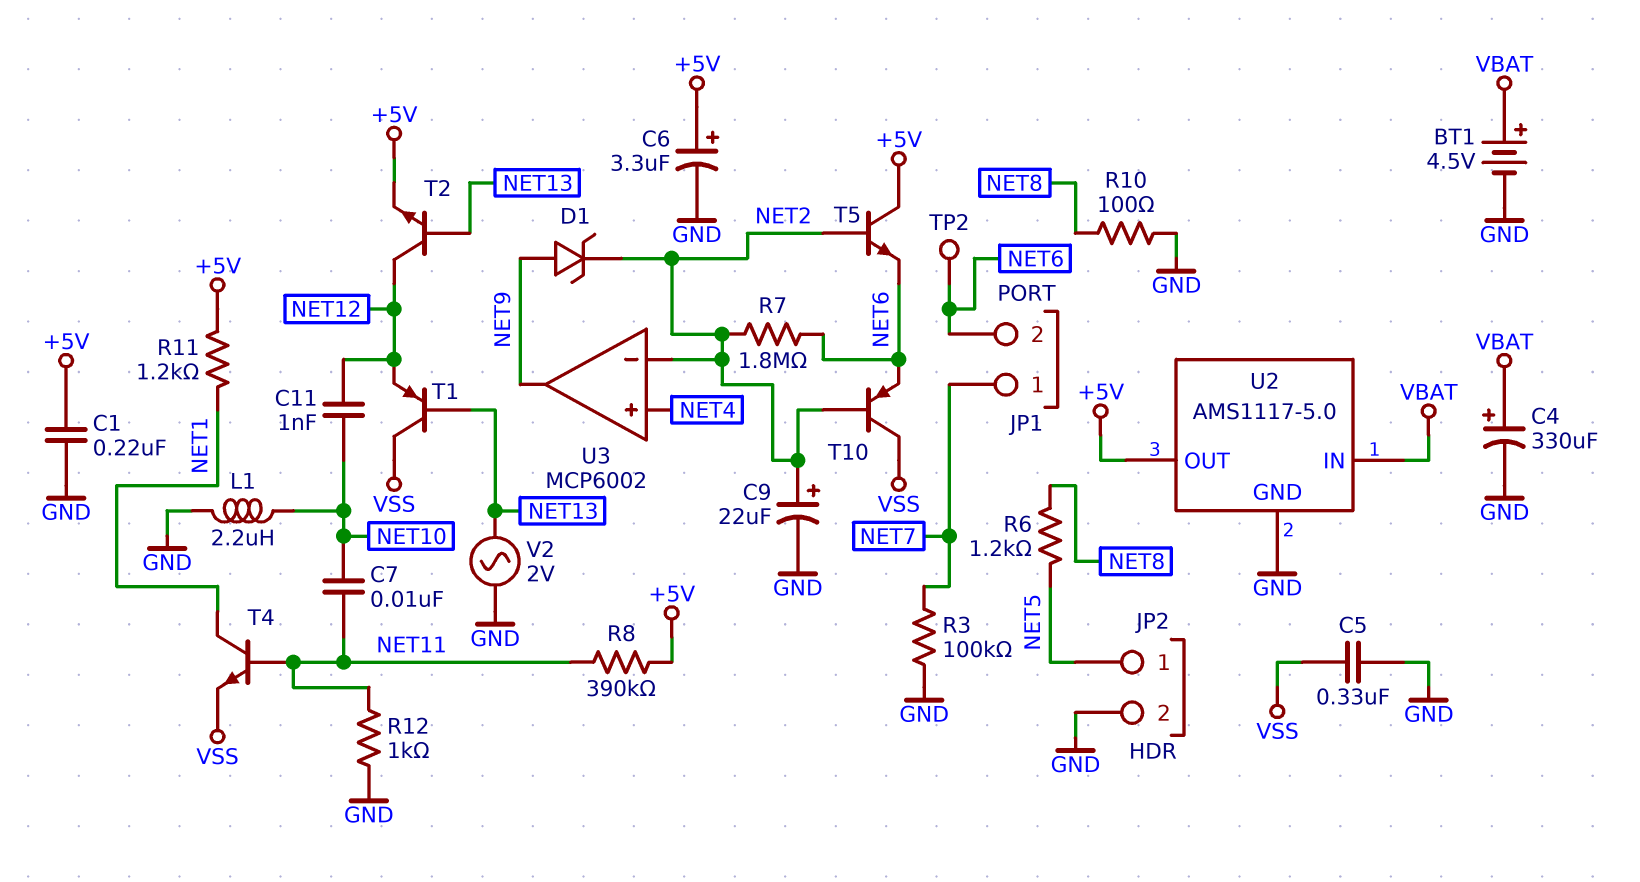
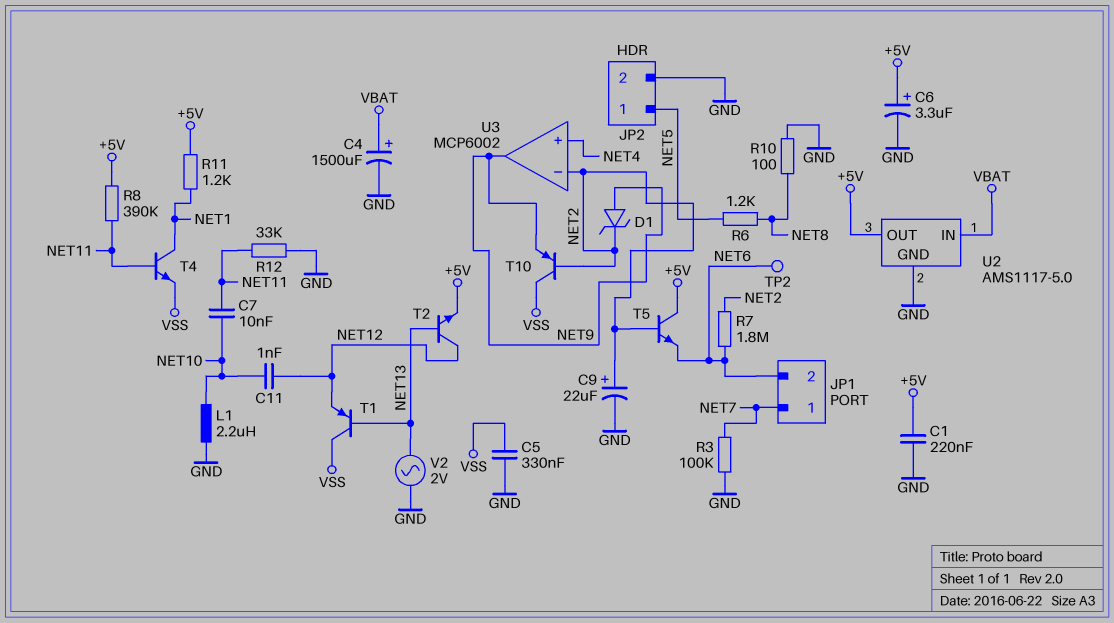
BT1: 4.5V (plus VBAT, minus GND) -> none
C4: 330uF (plus VBAT, minus GND) -> 1500uF (plus VBAT, minus GND)
R12: 1k (GND, NET11) -> 33k (GND, NET11)
T10: PNP (B NET2, C VSS, E NET6) -> PNP (B NET2, C VSS, E NET9)

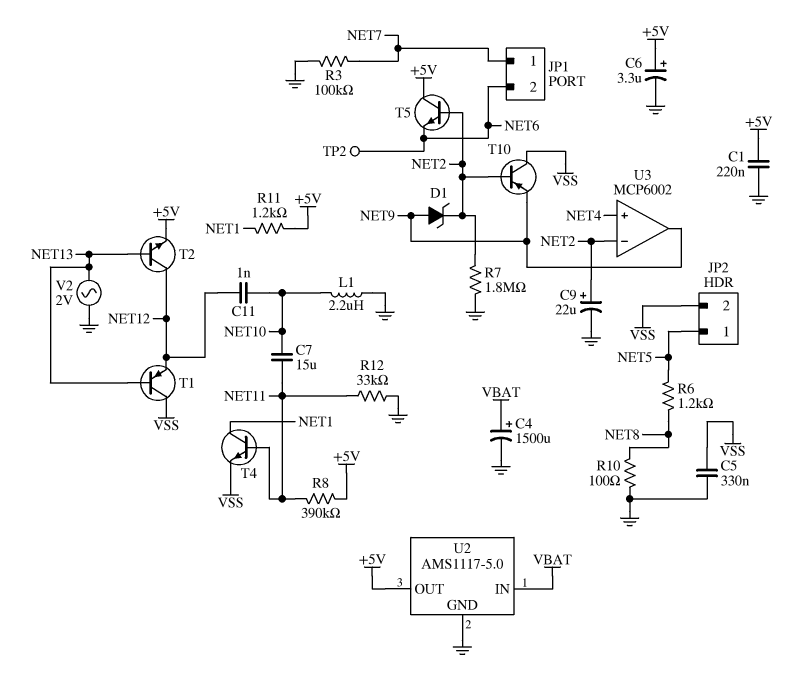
C7: 10nF (NET10, NET11) -> 15uF (NET10, NET11)
JP2 pin 2: GND -> VSS
R7: 1.8M (NET2, NET6) -> 1.8M (GND, NET2)

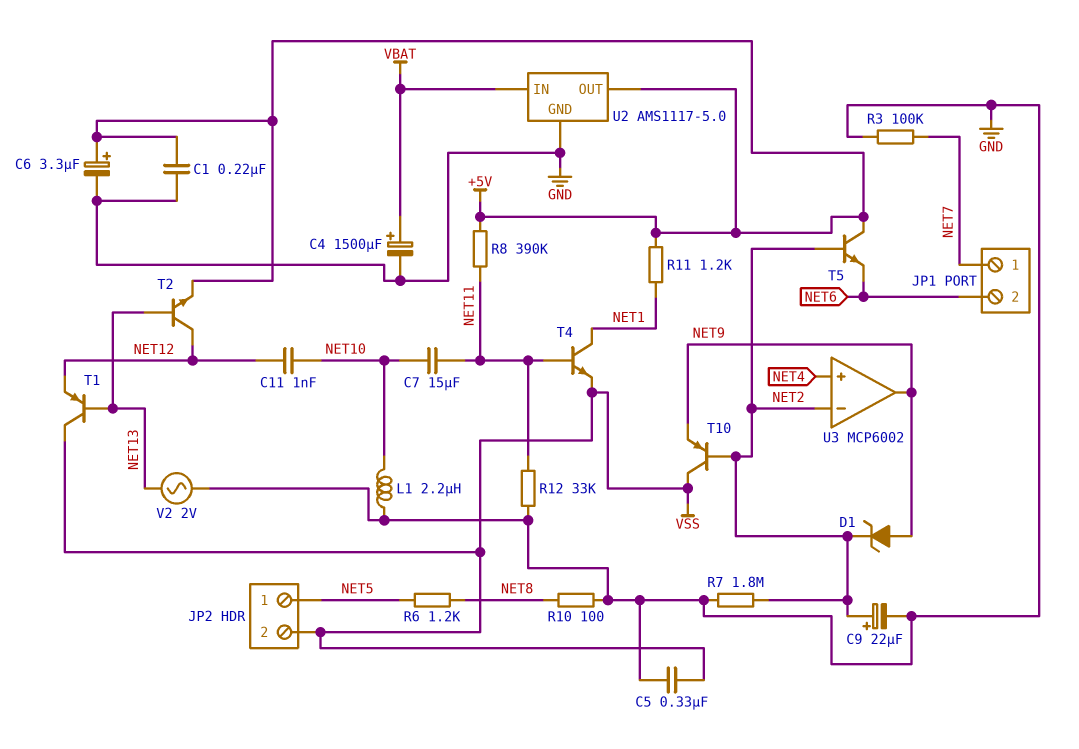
TP2: test point (NET6) -> none

